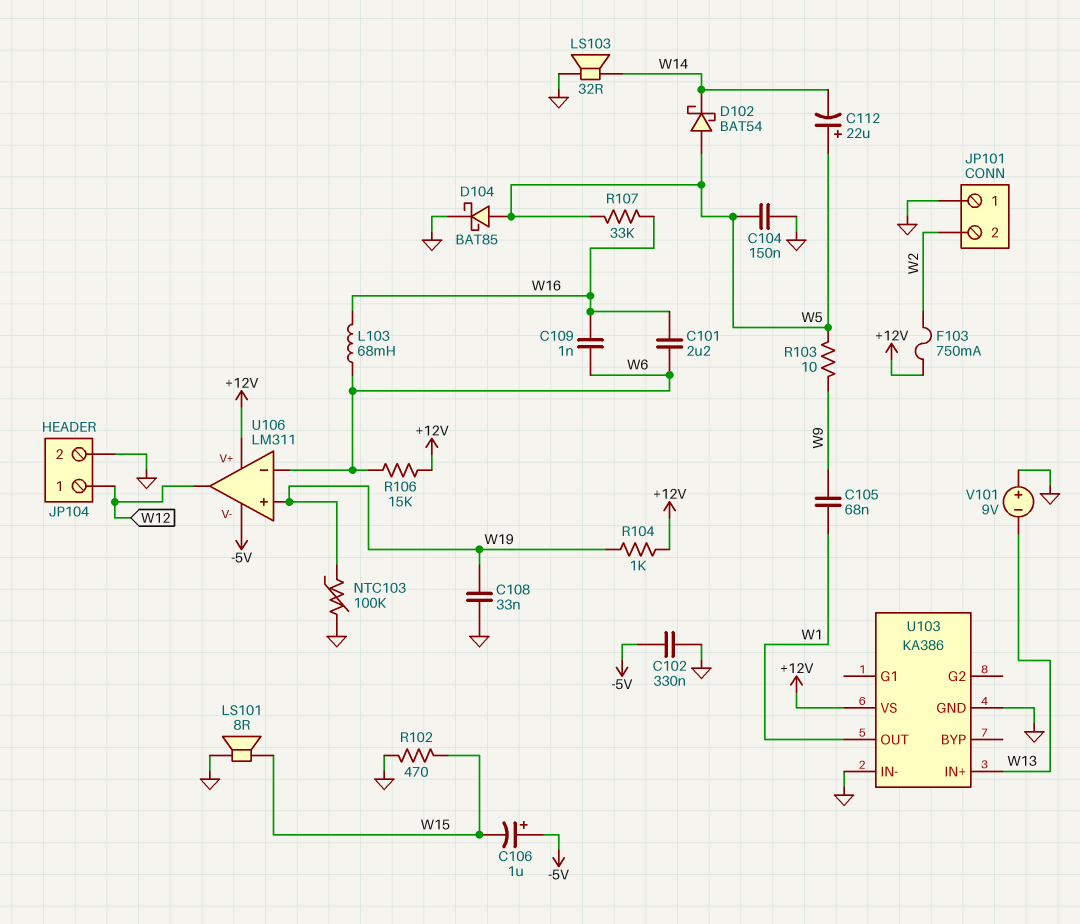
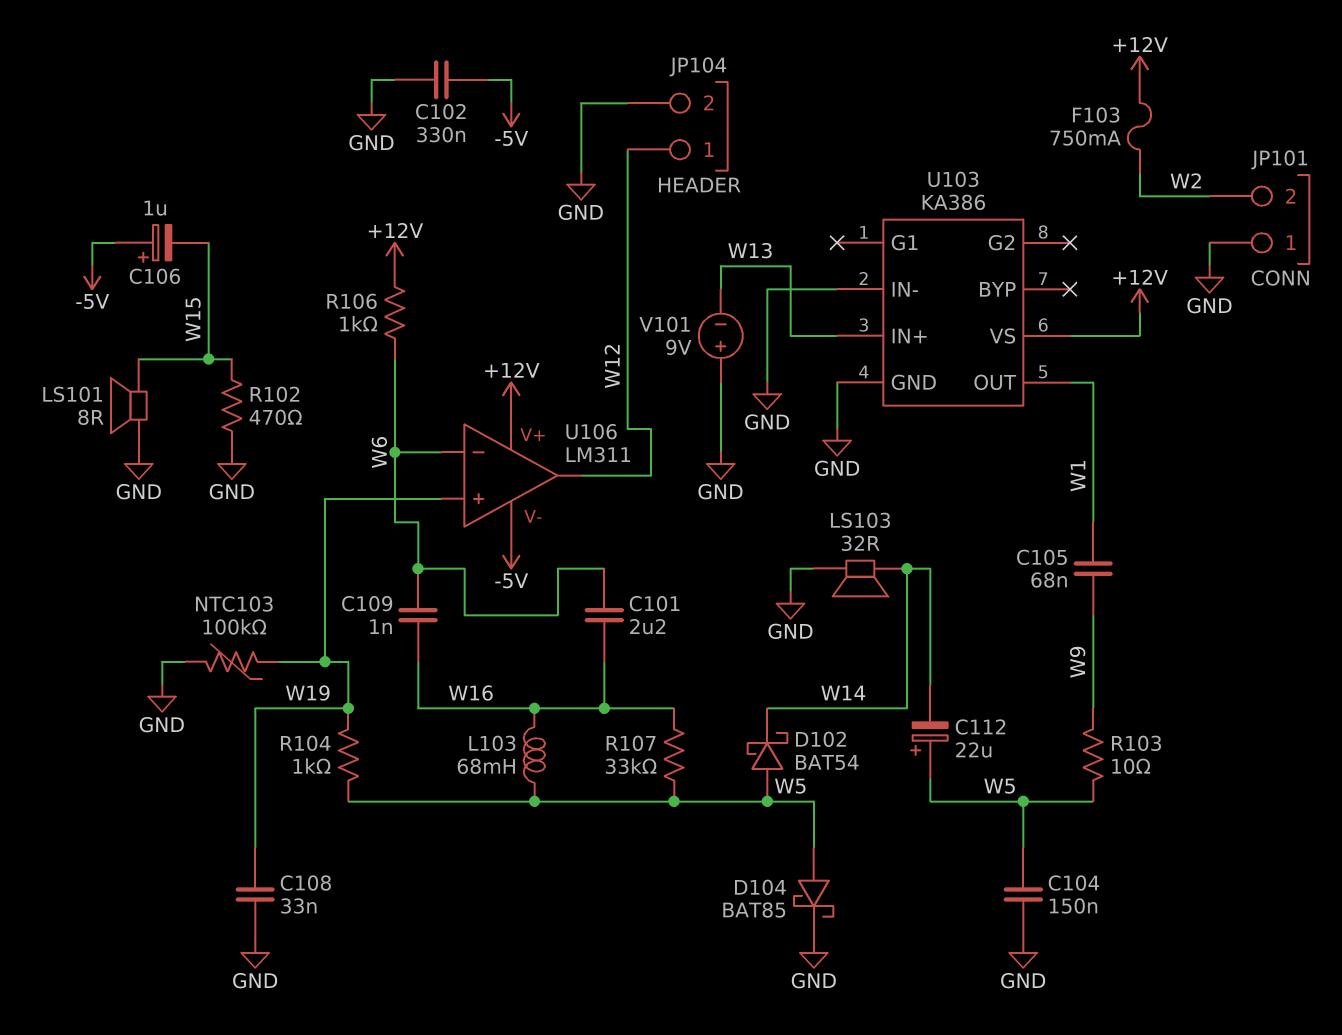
L103: 68mH (W6, W16) -> 68mH (W5, W16)
R104: 1k (+12V, W19) -> 1k (W5, W19)
R106: 15k (+12V, W6) -> 1k (+12V, W6)

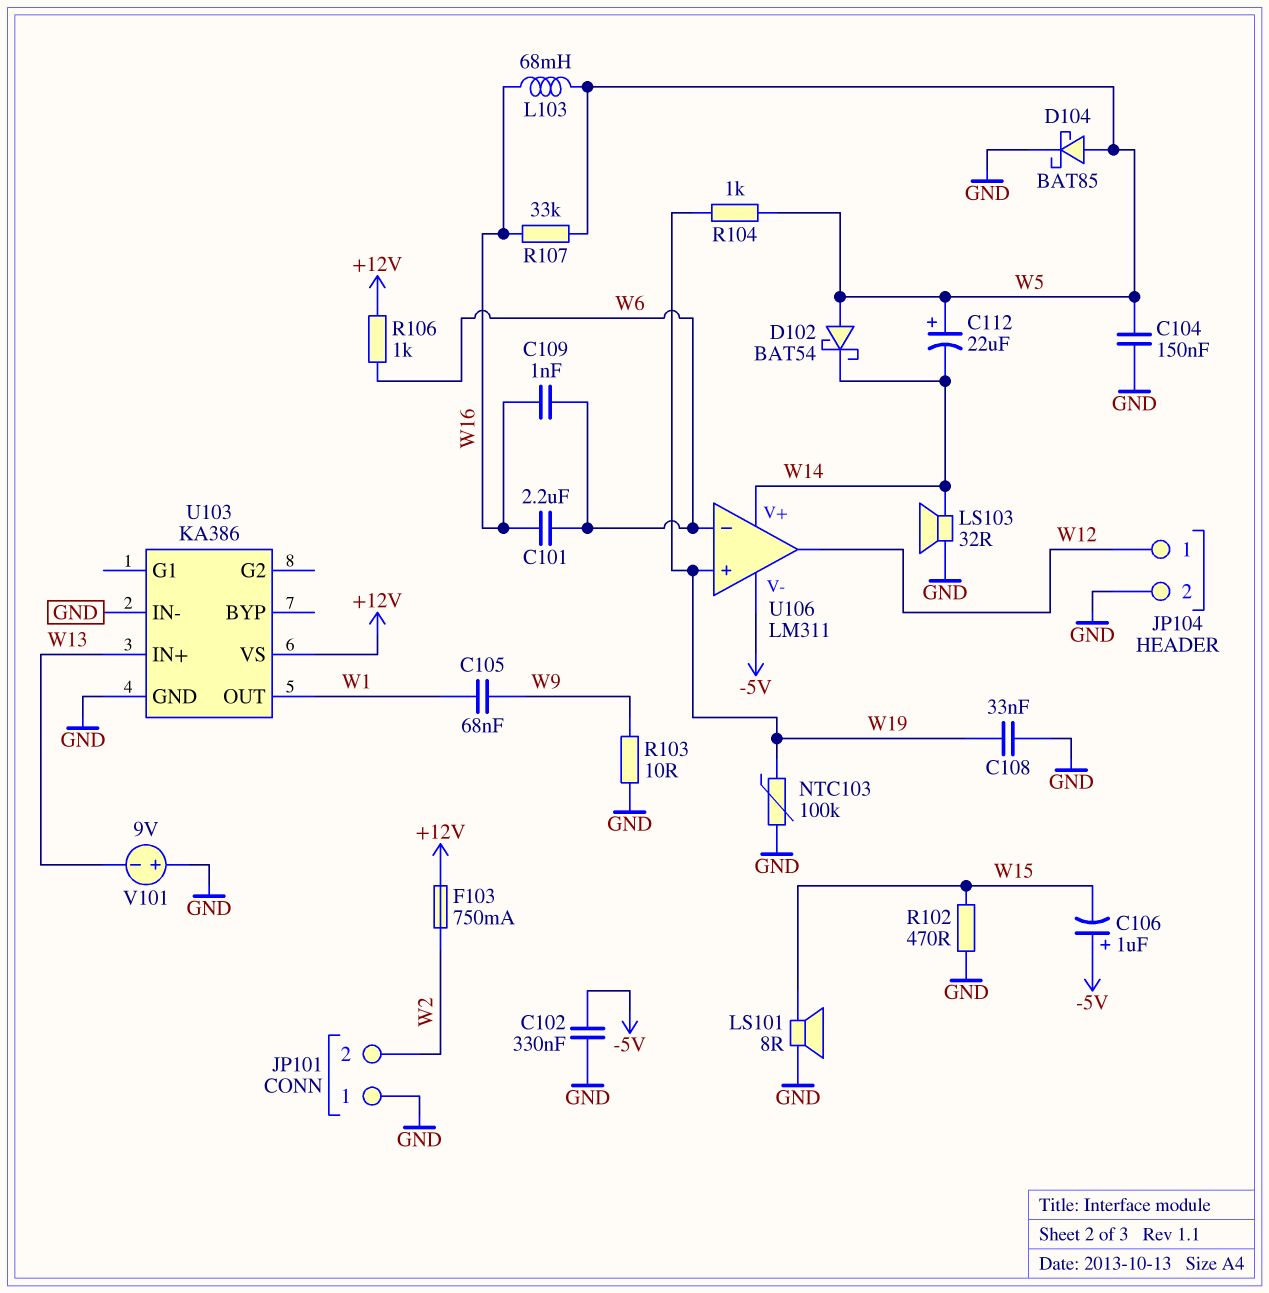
R103: 10 (W5, W9) -> 10 (GND, W9)
U106 pin V+: +12V -> W14

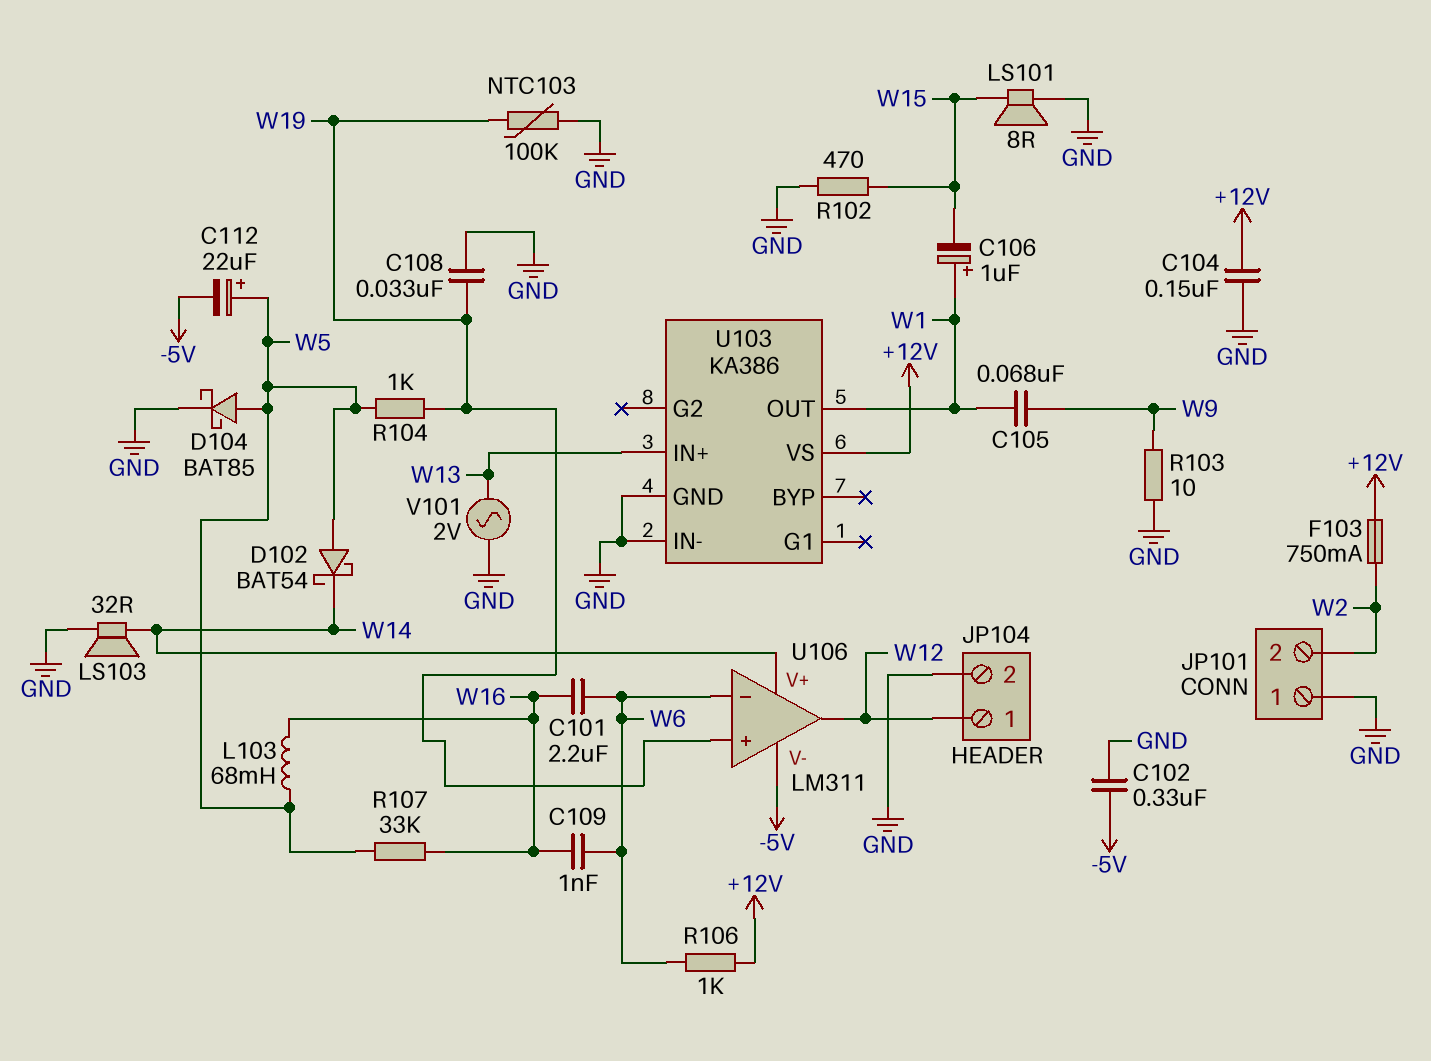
C104: 150nF (GND, W5) -> 150nF (+12V, GND)
C106: 1uF (plus -5V, minus W15) -> 1uF (plus W1, minus W15)
C112: 22uF (plus W5, minus W14) -> 22uF (plus W5, minus -5V)
V101: 9V (plus GND, minus W13) -> AC 2V (GND, W13)

